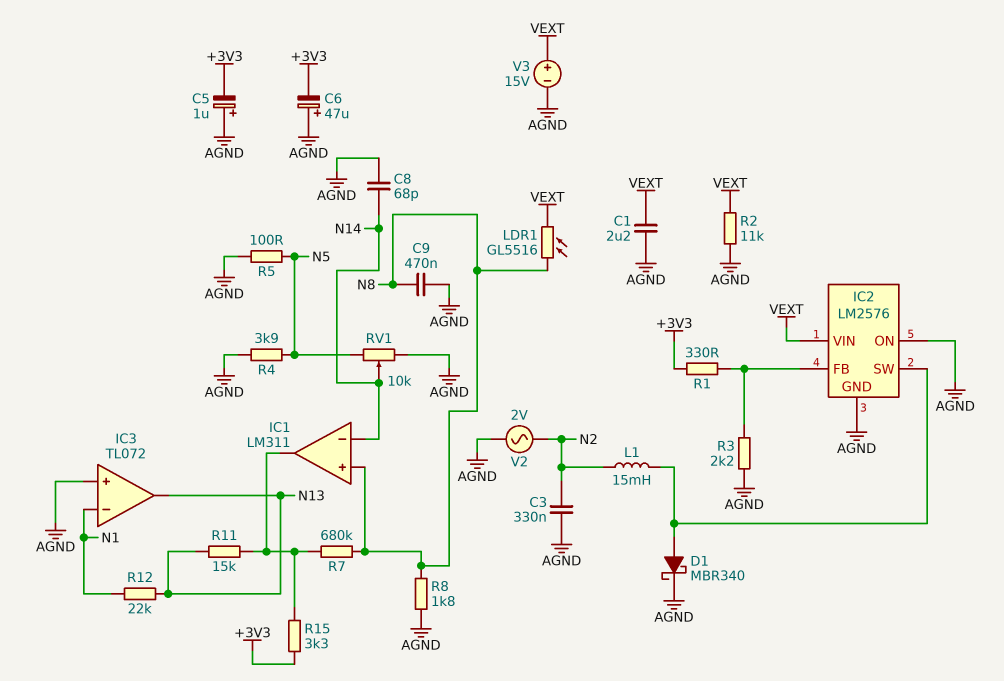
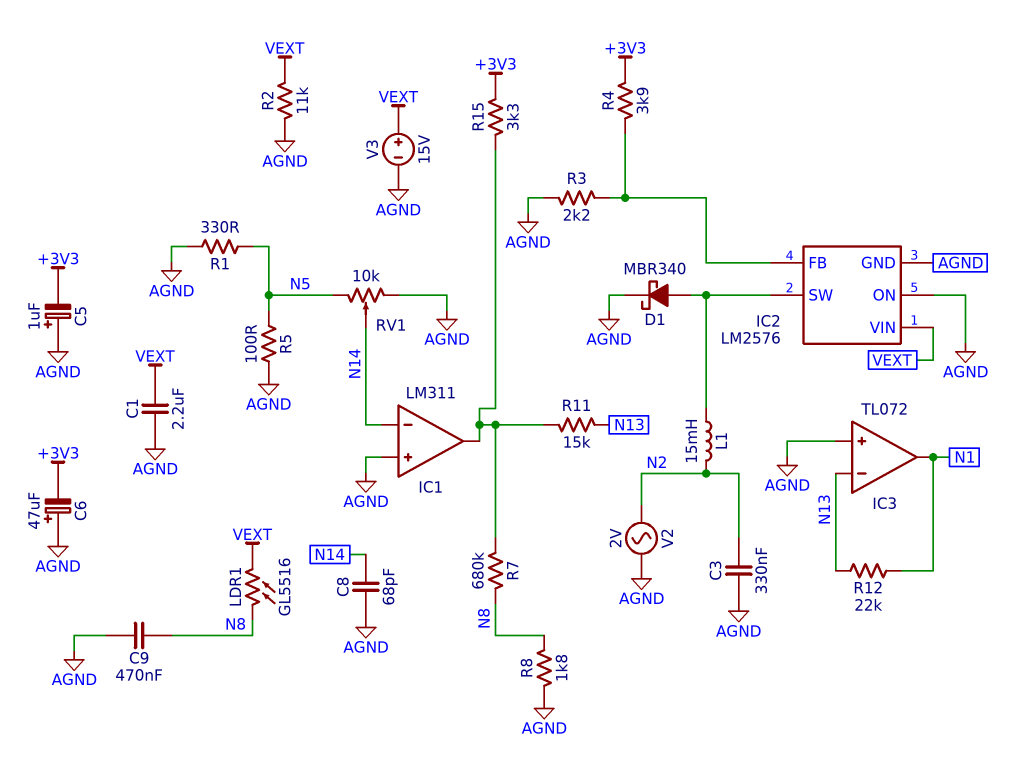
IC1 pin in+: N8 -> AGND
IC3 pin in-: N1 -> N13
IC3 pin out: N13 -> N1
R1: 330 (+3V3, IC2/FB) -> 330 (AGND, N5)
R4: 3.9k (AGND, N5) -> 3.9k (+3V3, IC2/FB)

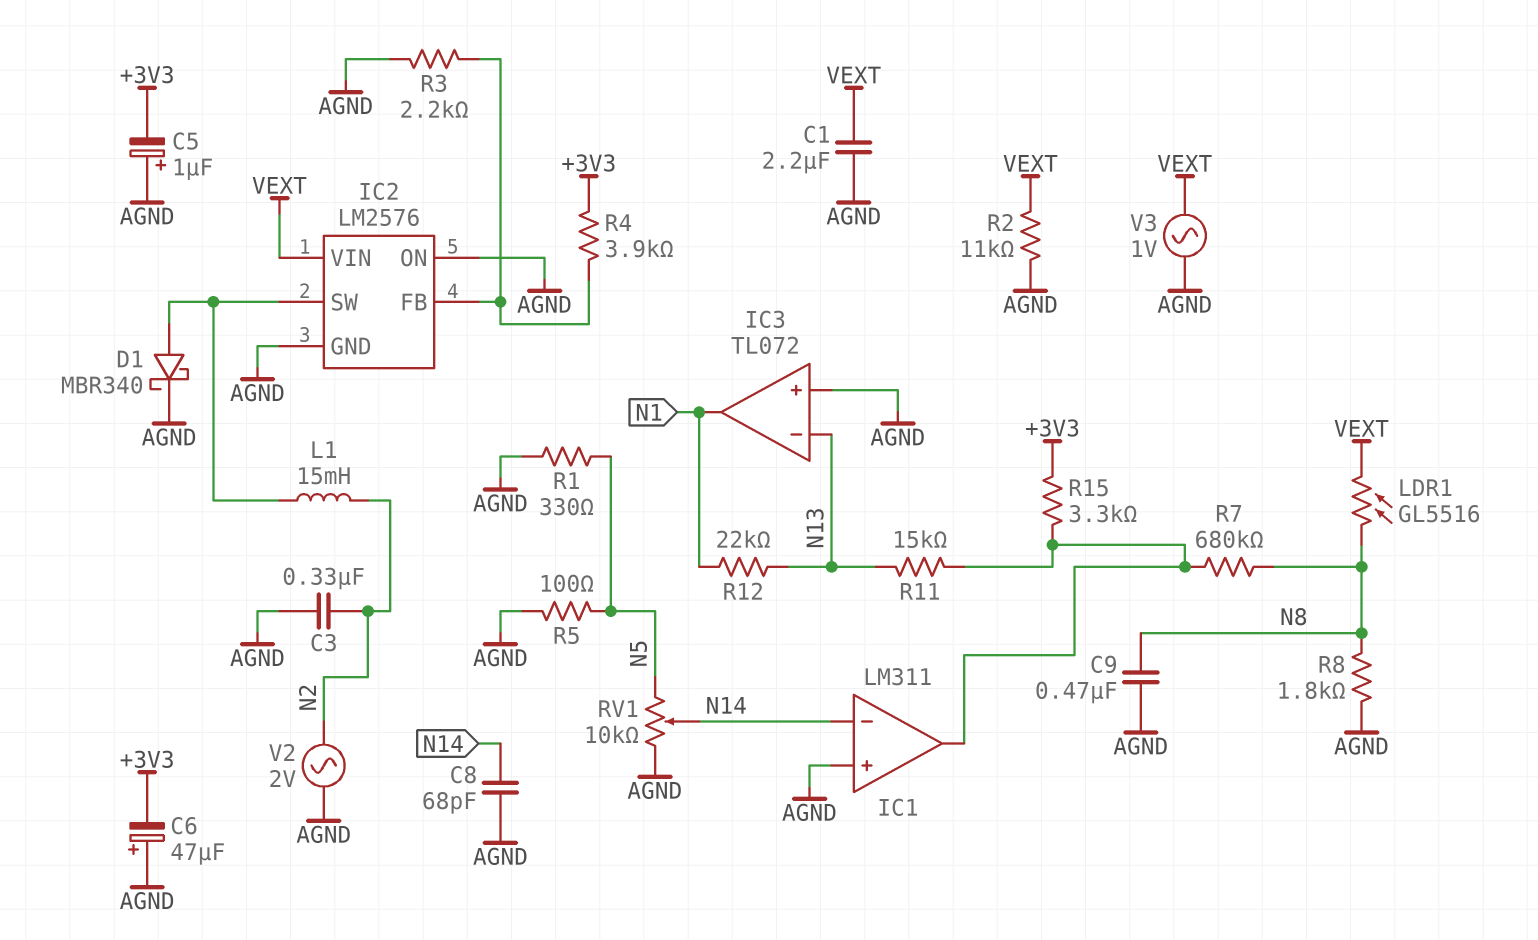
V3: 15V (plus VEXT, minus AGND) -> AC 1V (AGND, VEXT)

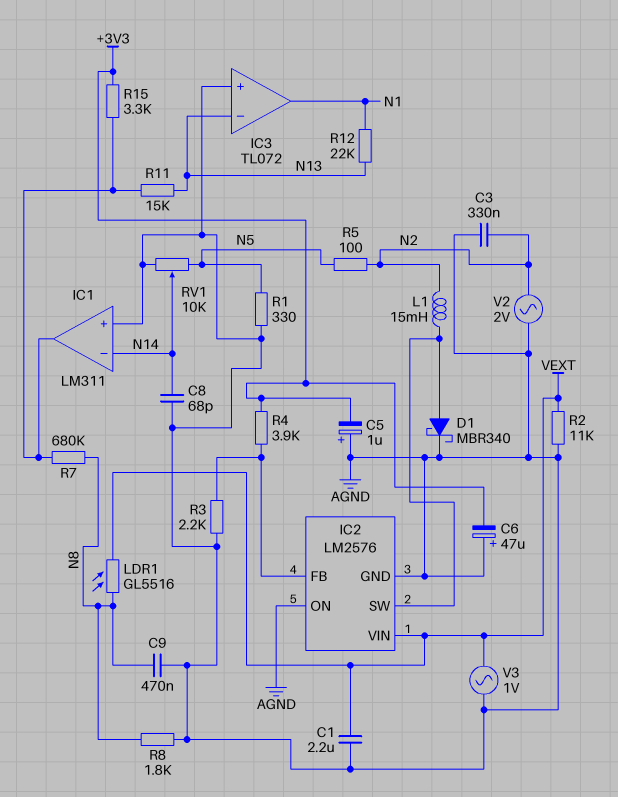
R5: 100 (AGND, N5) -> 100 (N2, N5)

